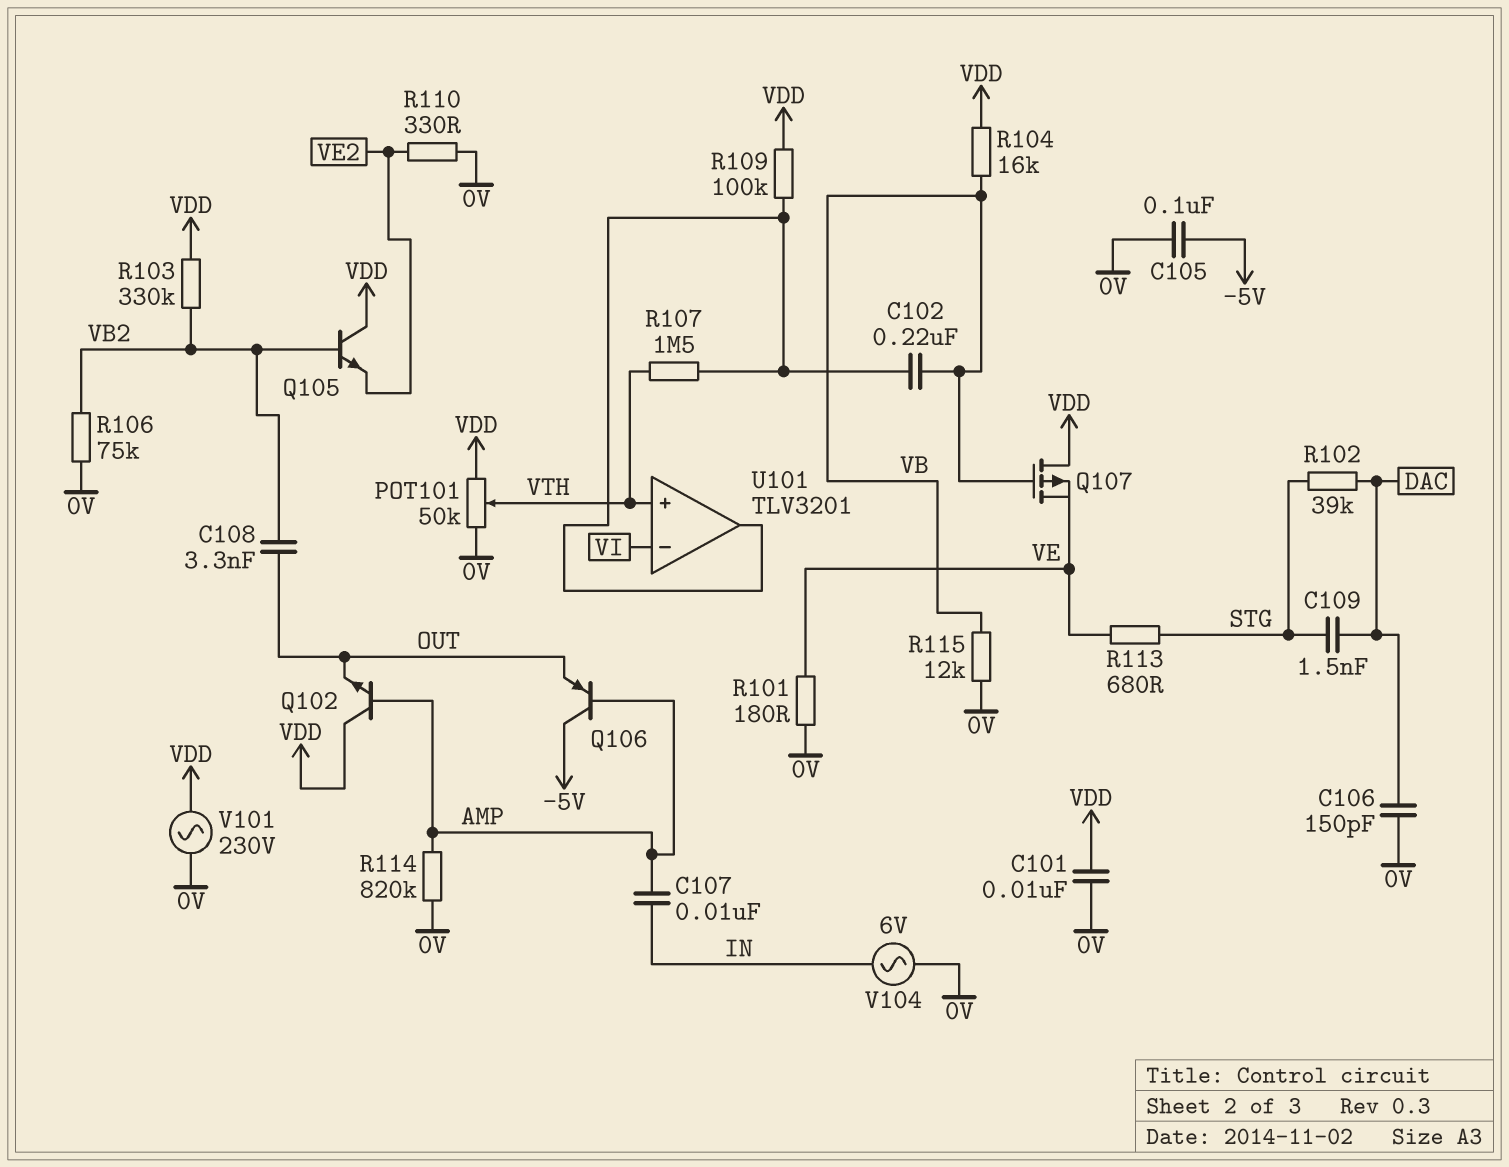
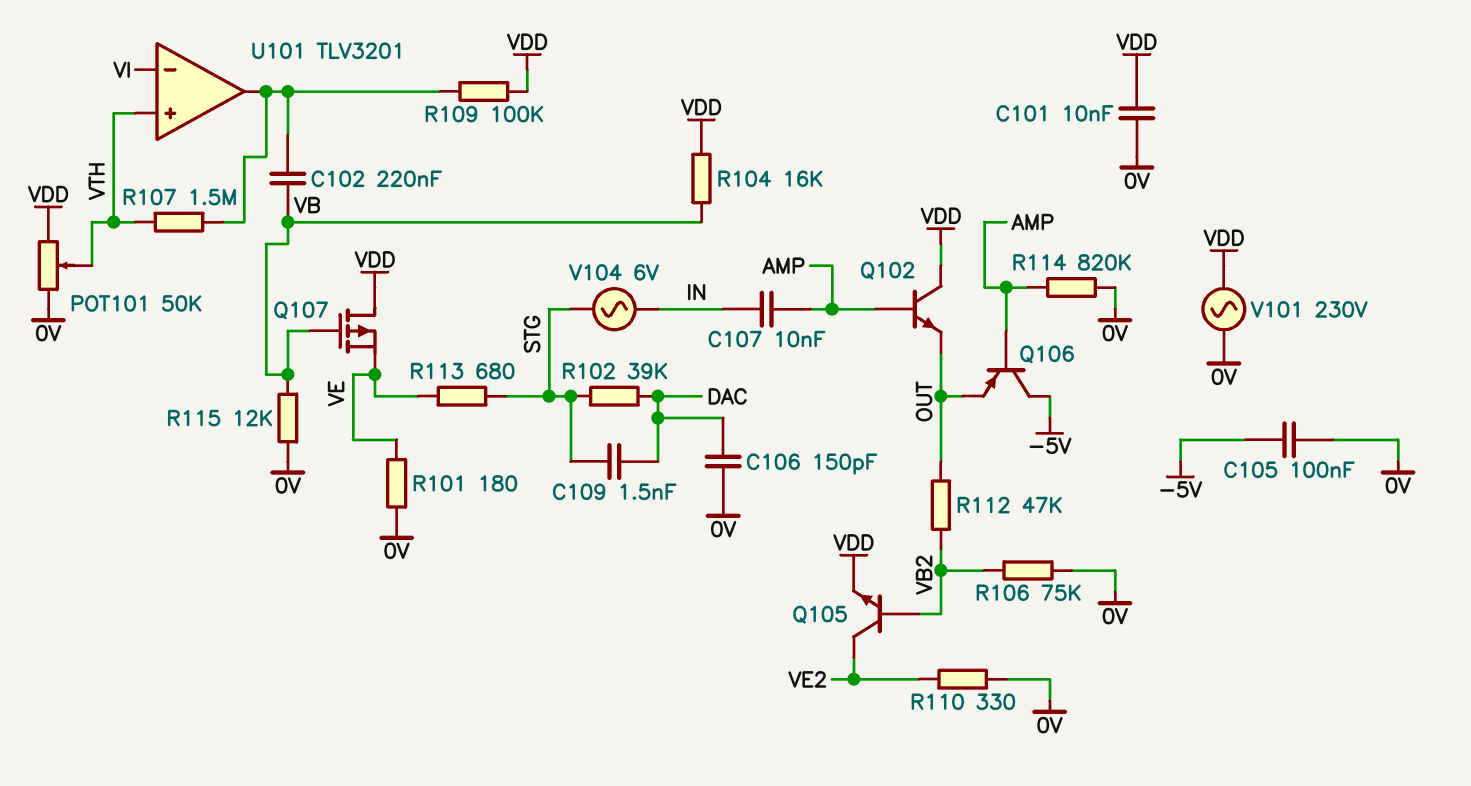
C108: 3.3nF (OUT, VB2) -> none
Q105: NPN (B VB2, C VDD, E VE2) -> NPN (B VB2, C VE2, E VDD)
R103: 330k (VB2, VDD) -> none
R112: none -> 47k (OUT, VB2)
V104: AC 6V (0V, IN) -> AC 6V (IN, STG)

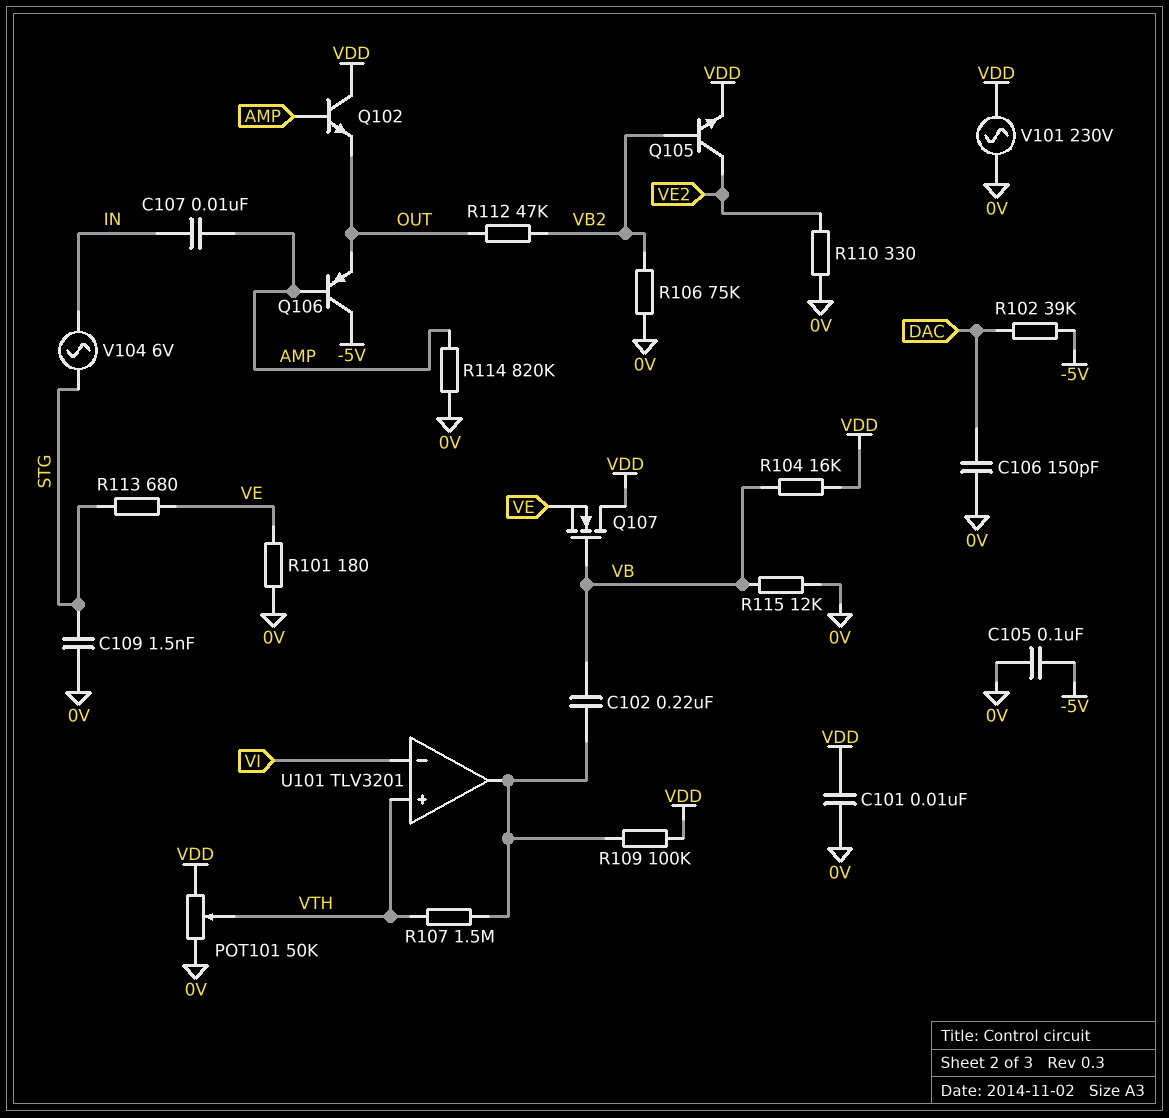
C109: 1.5nF (DAC, STG) -> 1.5nF (0V, STG)
Q107: PMOS (G VB, D VDD, S VE) -> NMOS (G VB, D VDD, S VE)
R102: 39k (DAC, STG) -> 39k (-5V, DAC)

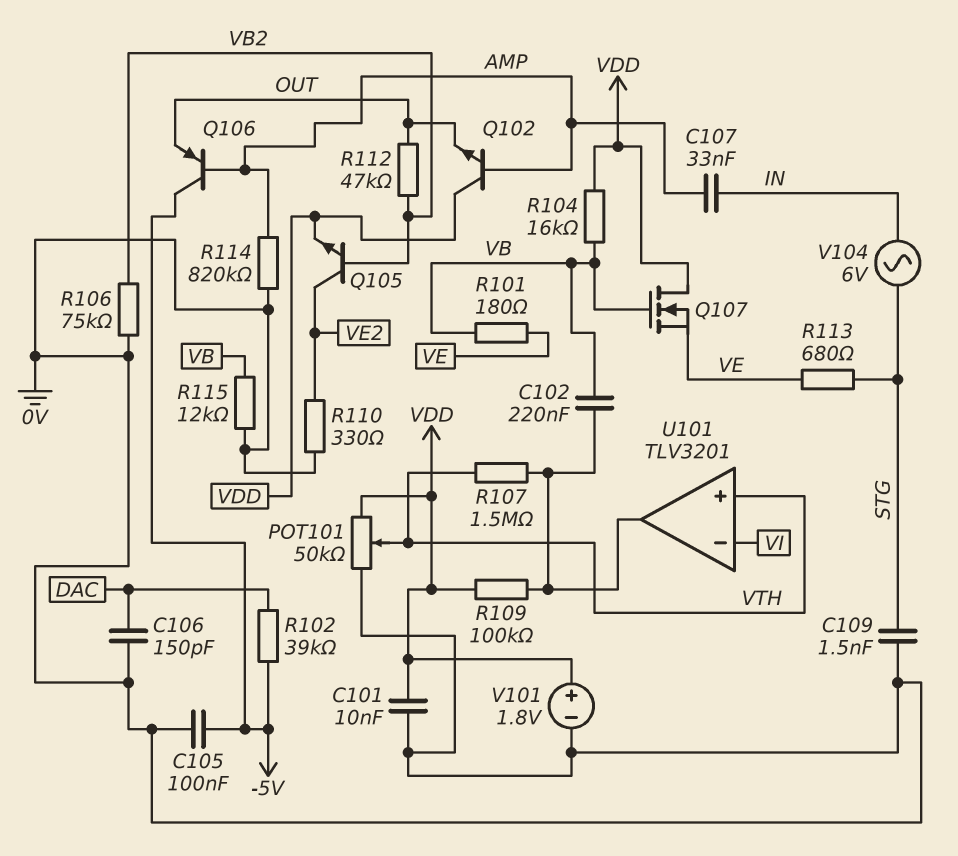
C107: 10nF (AMP, IN) -> 33nF (AMP, IN)
R101: 180 (0V, VE) -> 180 (VB, VE)
V101: AC 230V (0V, VDD) -> 1.8V (plus VDD, minus 0V)

